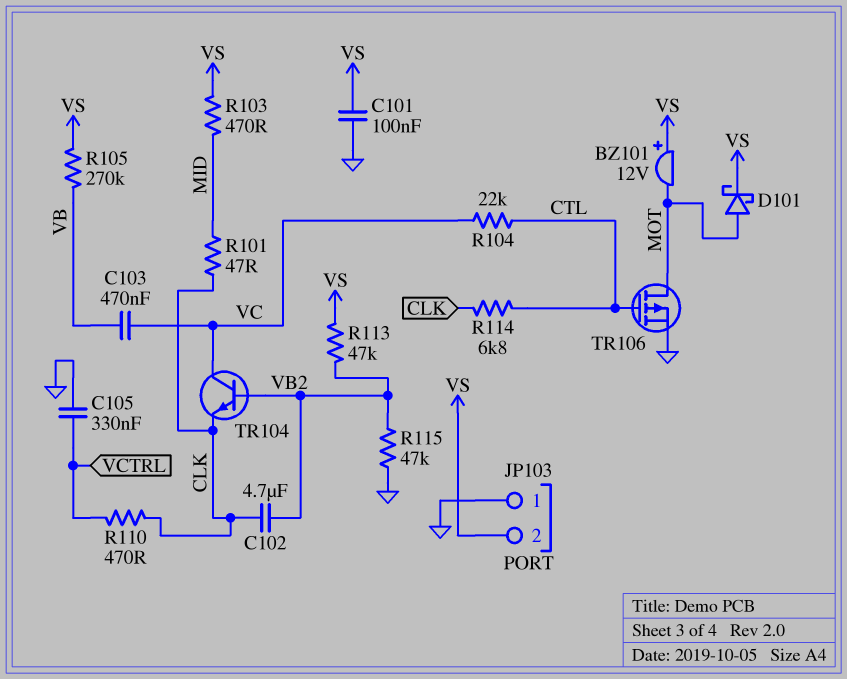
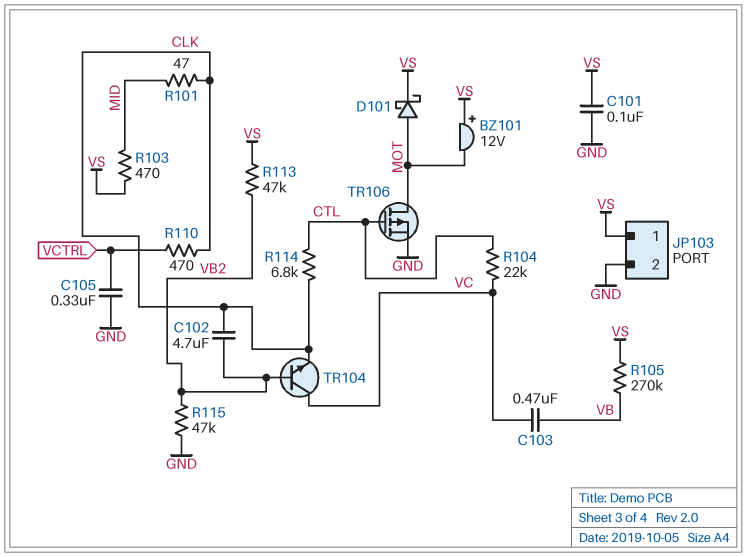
JP103 pin 1: GND -> VS
JP103 pin 2: VS -> GND

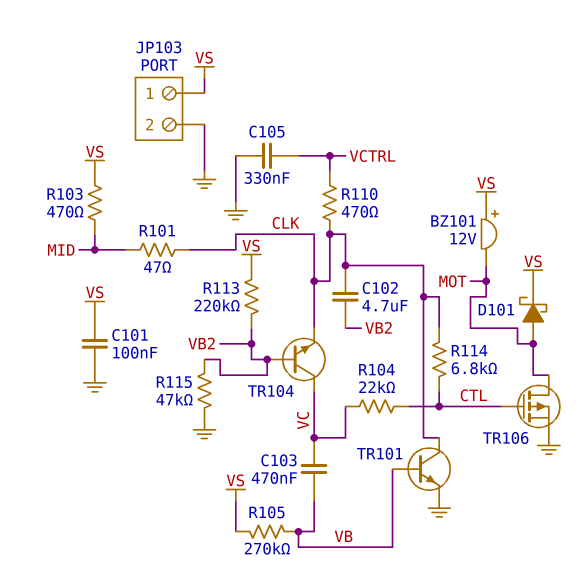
R113: 47k (VB2, VS) -> 220k (VB2, VS)
TR101: none -> NPN (B VB, C CLK, E GND)

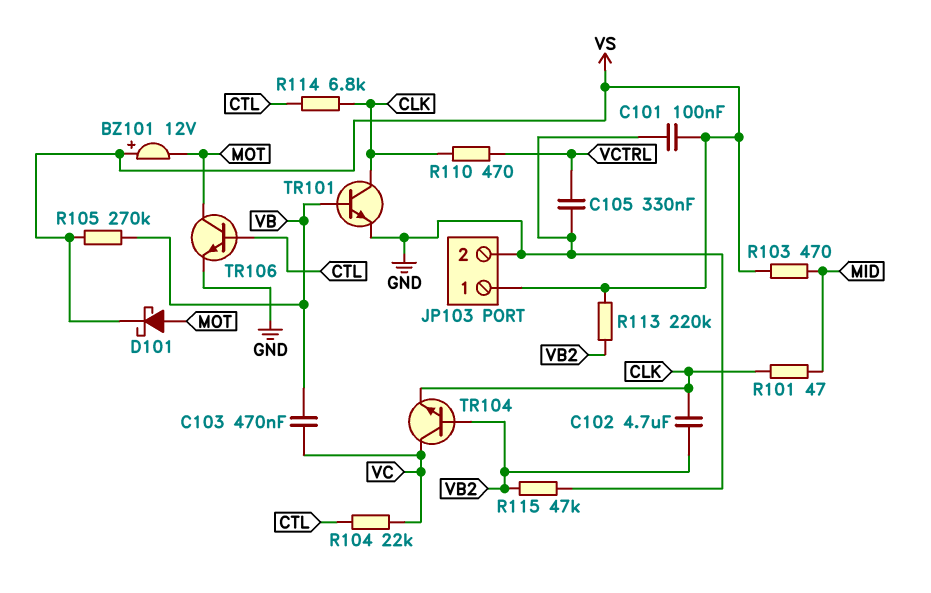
TR106: PMOS (G CTL, D MOT, S GND) -> NPN (B CTL, C MOT, E GND)

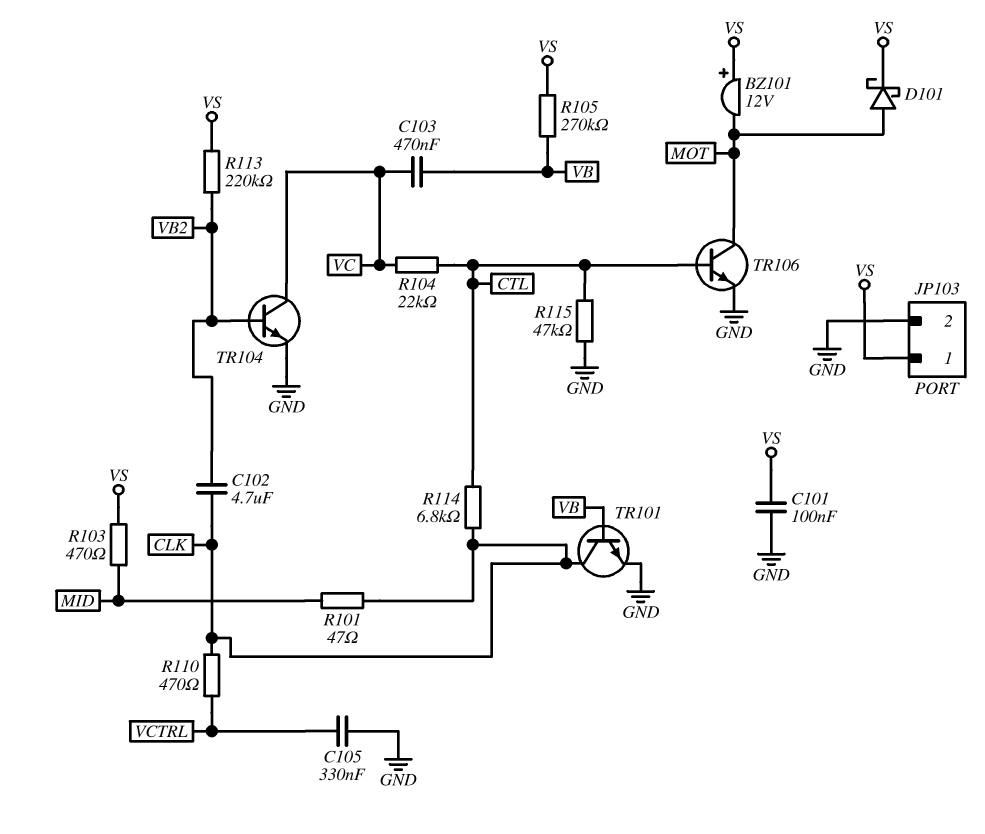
R115: 47k (GND, VB2) -> 47k (CTL, GND)
TR104: NPN (B VB2, C VC, E CLK) -> NPN (B VB2, C VC, E GND)

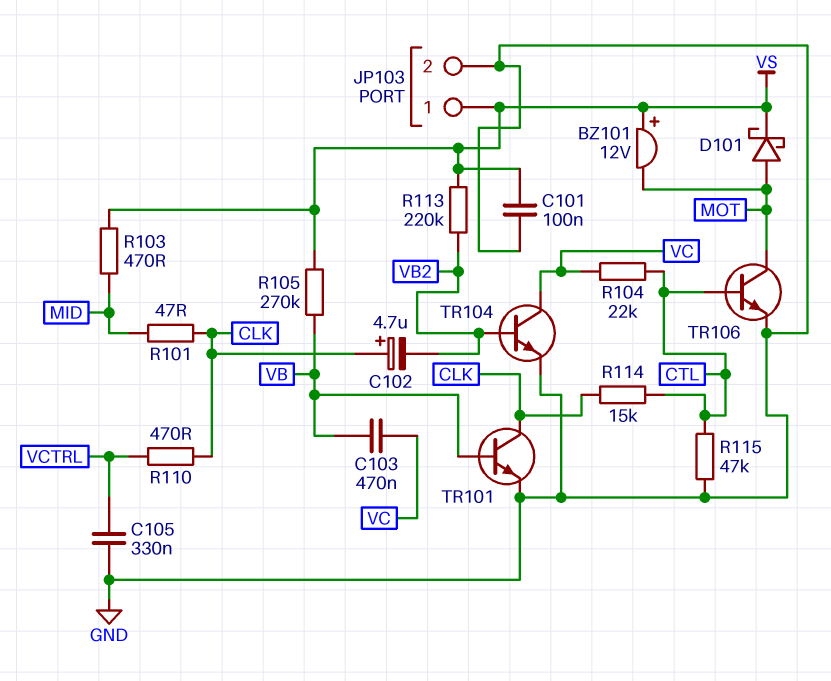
C102: 4.7uF (CLK, VB2) -> 4.7uF (plus CLK, minus VB2)
R114: 6.8k (CLK, CTL) -> 15k (CLK, CTL)

